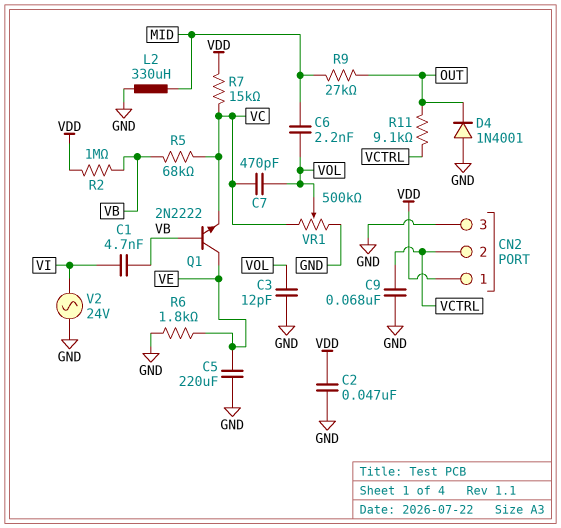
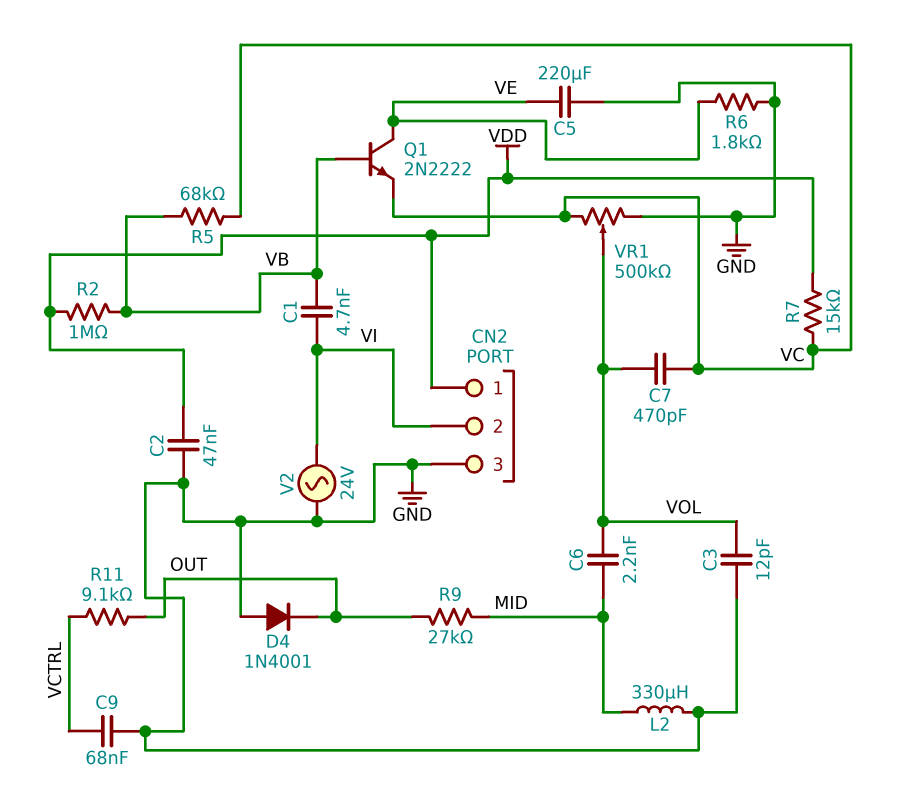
CN2 pin 2: VCTRL -> VI

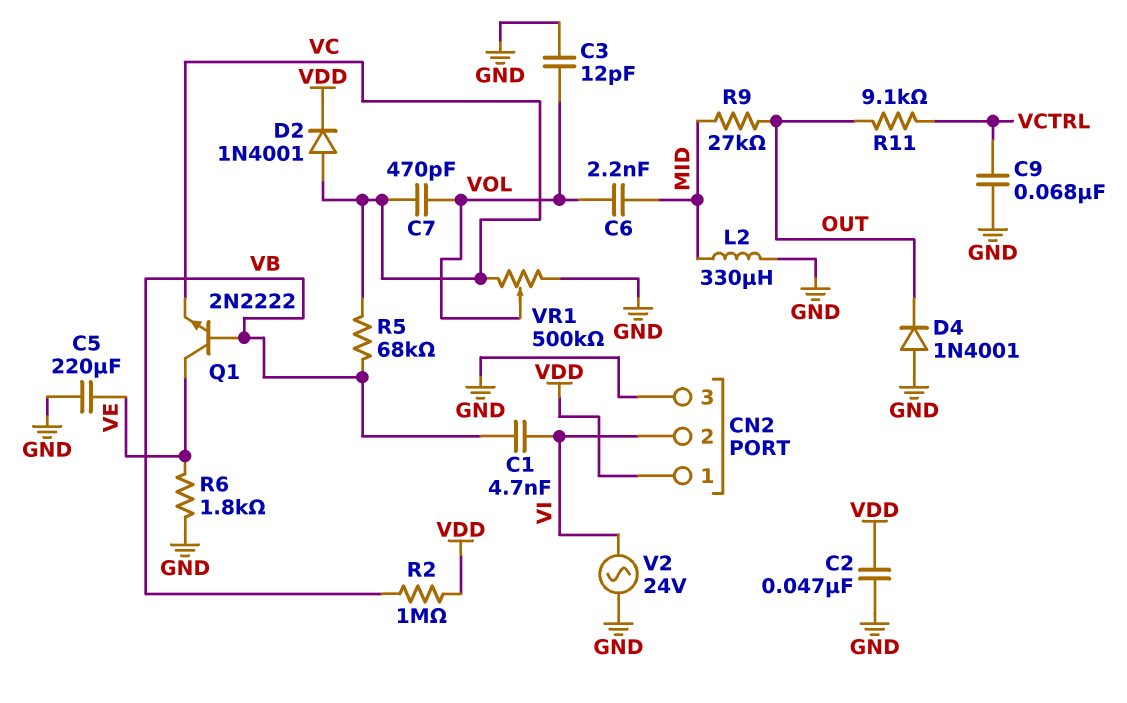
D2: none -> diode 1N4001 (A VC, K VDD)
R7: 15k (VC, VDD) -> none

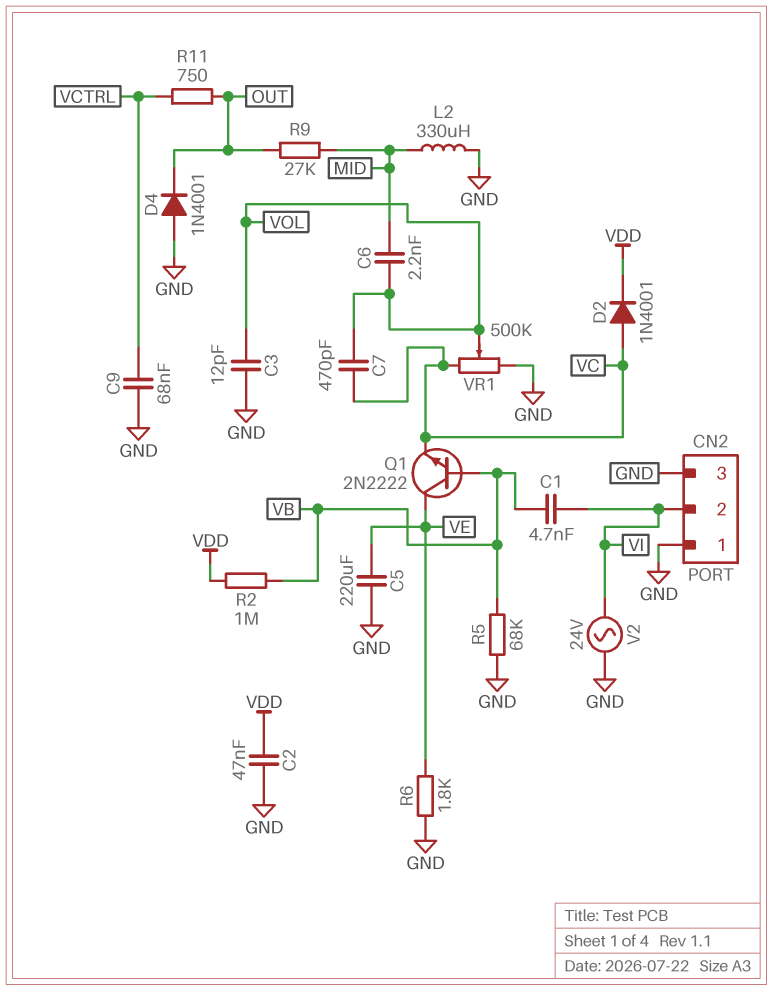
CN2 pin 1: VDD -> GND
R5: 68k (VB, VC) -> 68k (GND, VB)
R11: 9.1k (OUT, VCTRL) -> 750 (OUT, VCTRL)

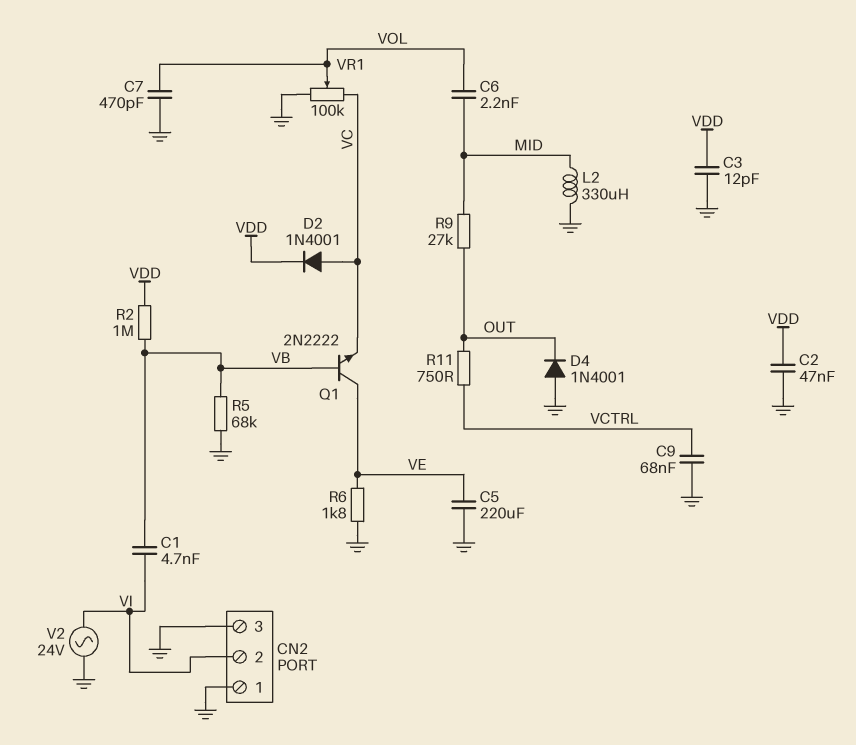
C3: 12pF (GND, VOL) -> 12pF (GND, VDD)
C7: 470pF (VC, VOL) -> 470pF (GND, VOL)
VR1: 500k (GND, VC, wiper VOL) -> 100k (GND, VC, wiper VOL)

